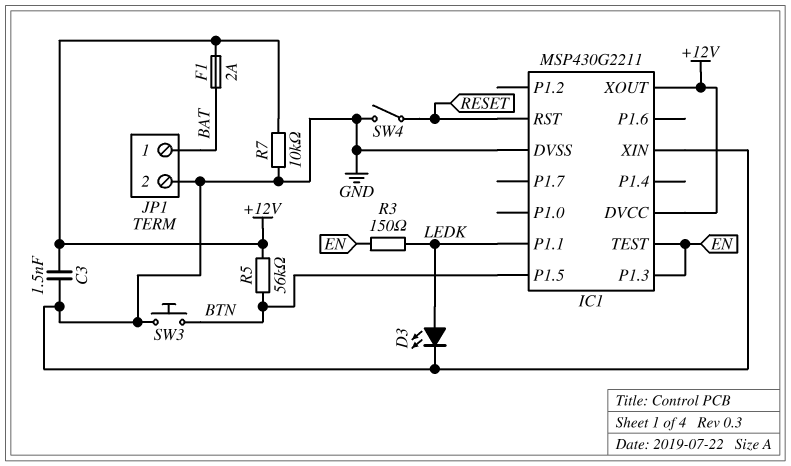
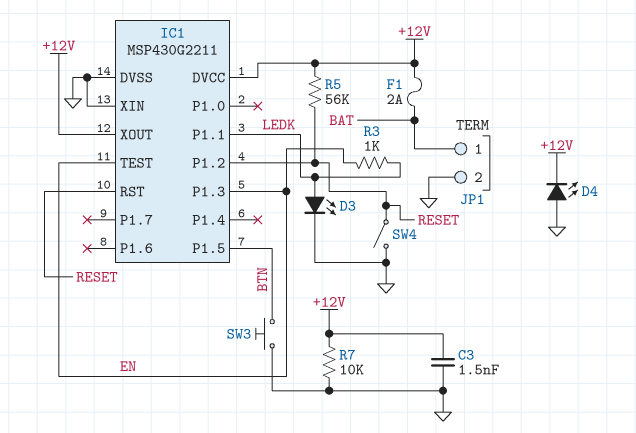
D4: none -> LED (A GND, K +12V)
IC1 pin P1.2: none -> RESET
R3: 150 (EN, LEDK) -> 1k (EN, LEDK)
R5: 56k (+12V, BTN) -> 56k (+12V, RESET)

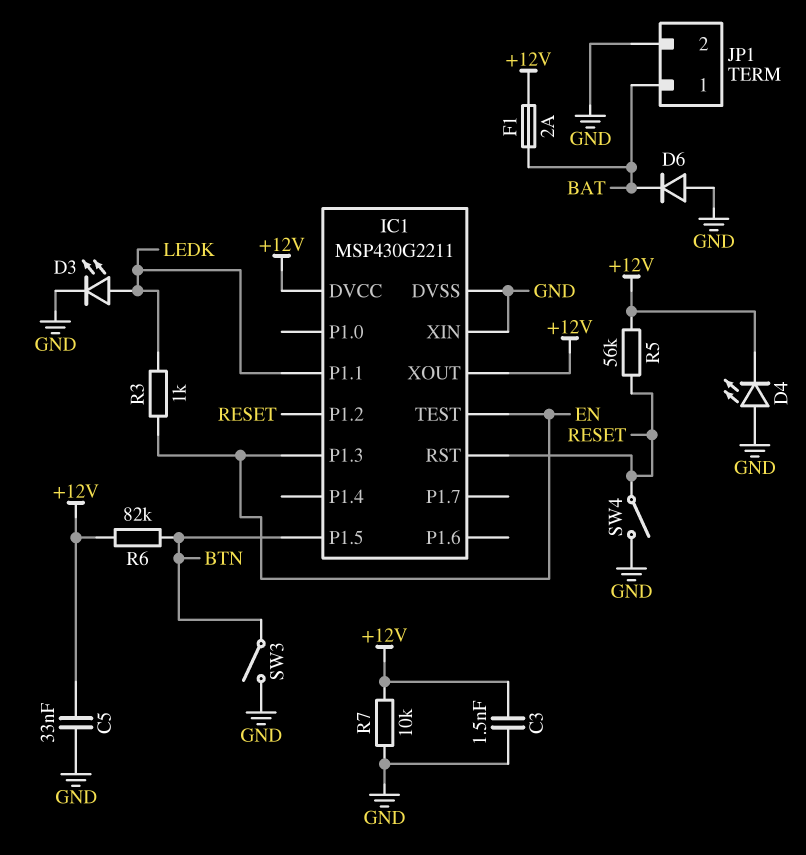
C5: none -> 33nF (+12V, GND)
D6: none -> diode (A GND, K BAT)
R6: none -> 82k (+12V, BTN)
SW3: button (BTN, GND) -> switch (BTN, GND)

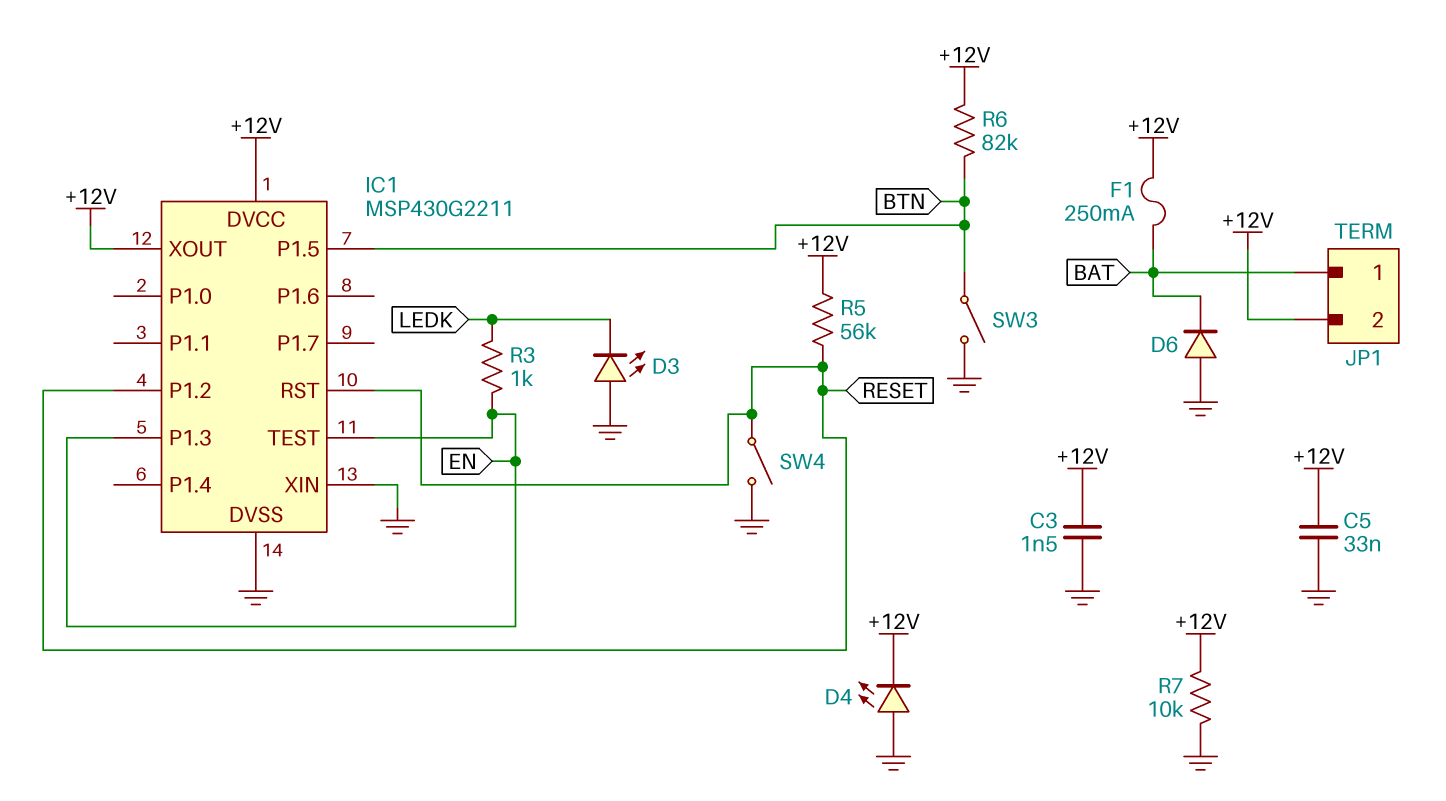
D3: LED (A LEDK, K GND) -> LED (A GND, K LEDK)
F1: 2A (+12V, BAT) -> 250mA (+12V, BAT)
IC1 pin P1.1: LEDK -> none
JP1 pin 2: GND -> +12V

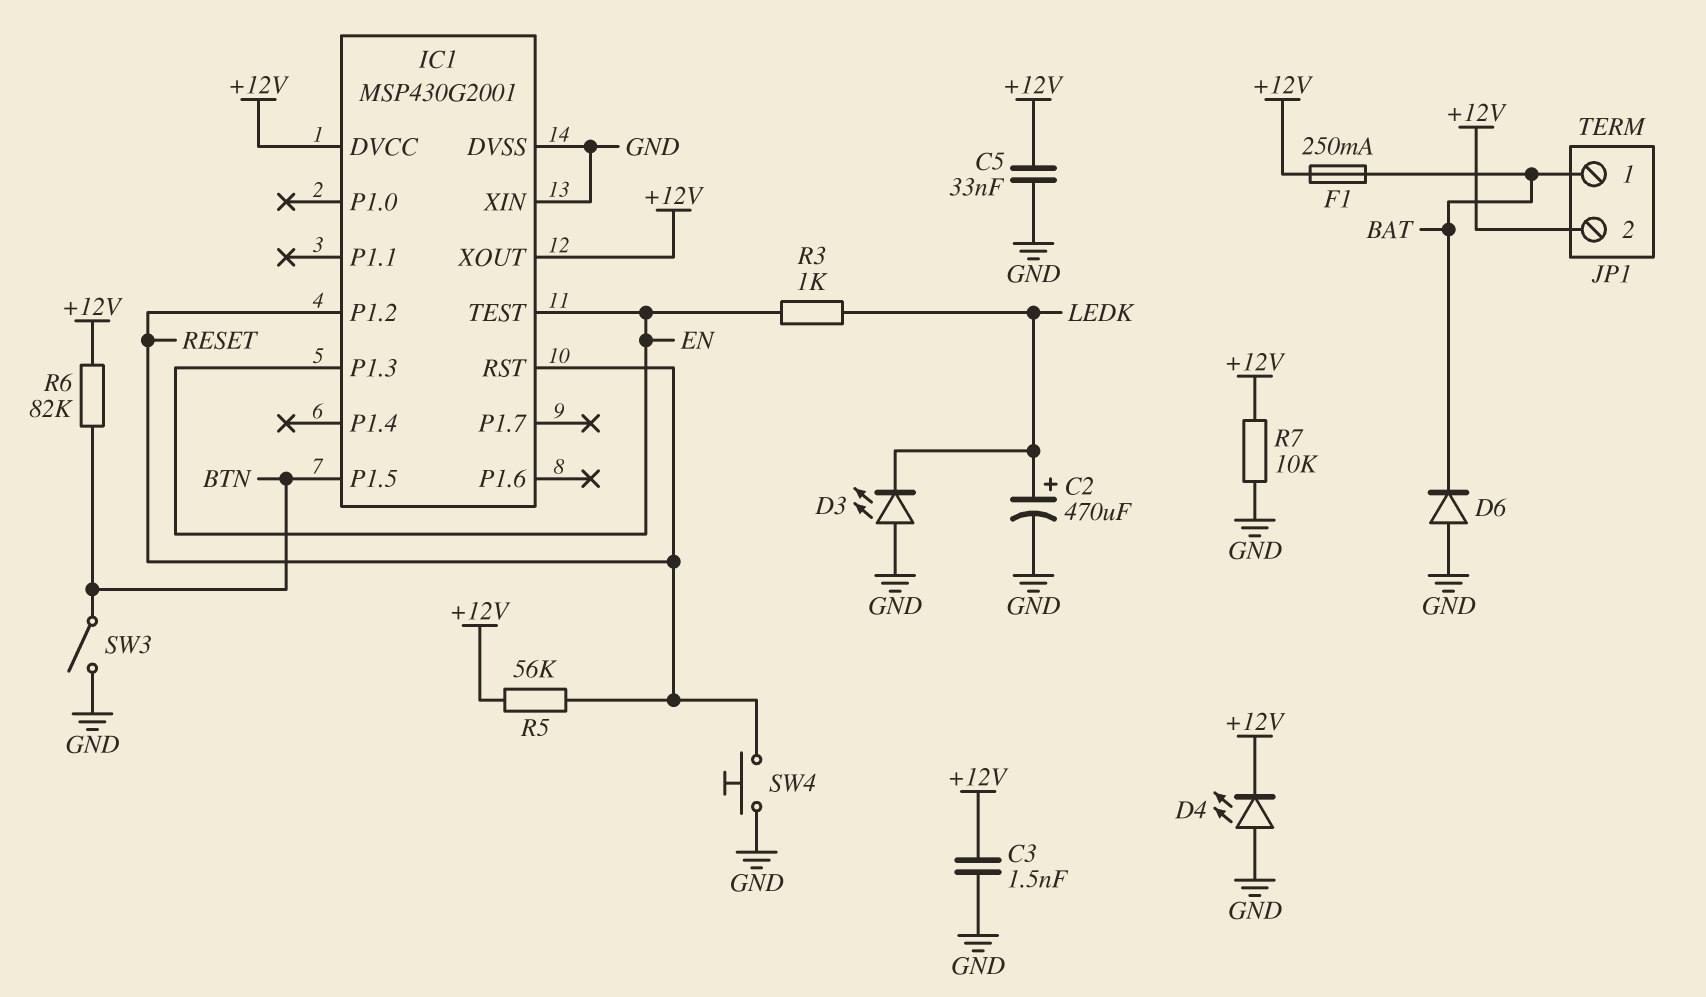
C2: none -> 470uF (plus LEDK, minus GND)
IC1: MSP430G2211 -> MSP430G2001
SW4: switch (GND, RESET) -> button (GND, RESET)

